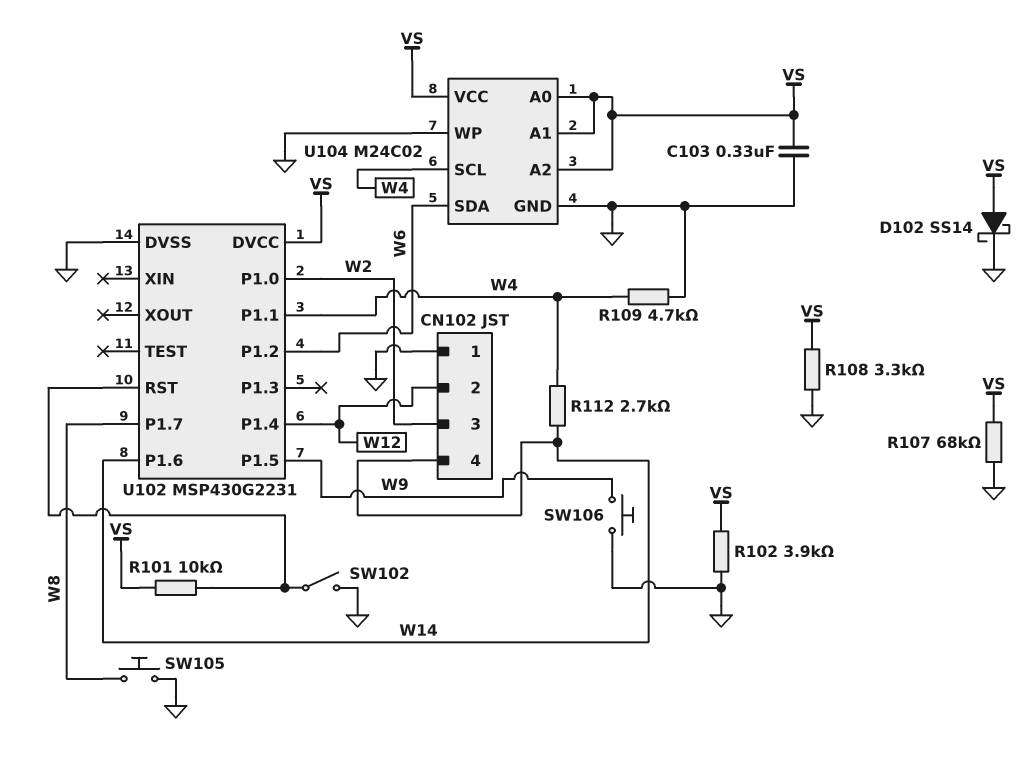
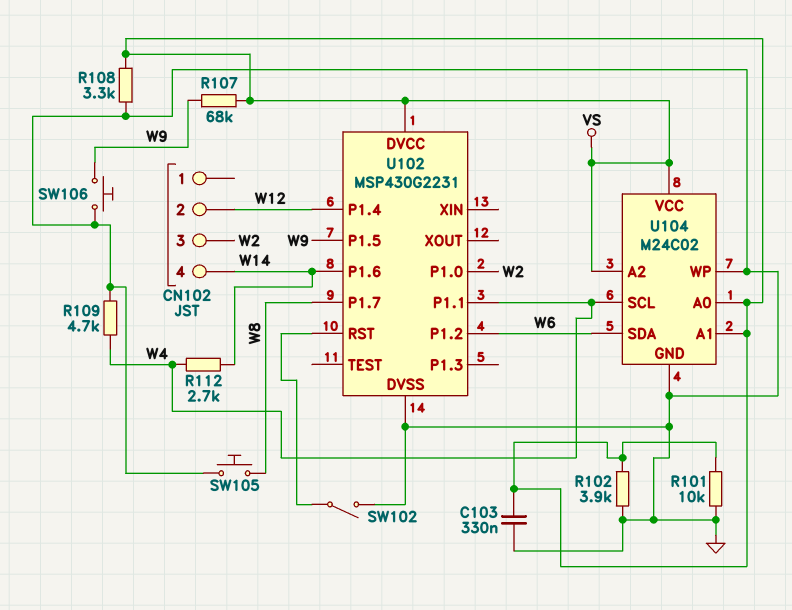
CN102 pin 1: GND -> none
D102: schottky SS14 (A VS, K GND) -> none
R101: 10k (U102/RST, VS) -> 10k (GND, VS)
R107: 68k (GND, VS) -> 68k (VS, W9)

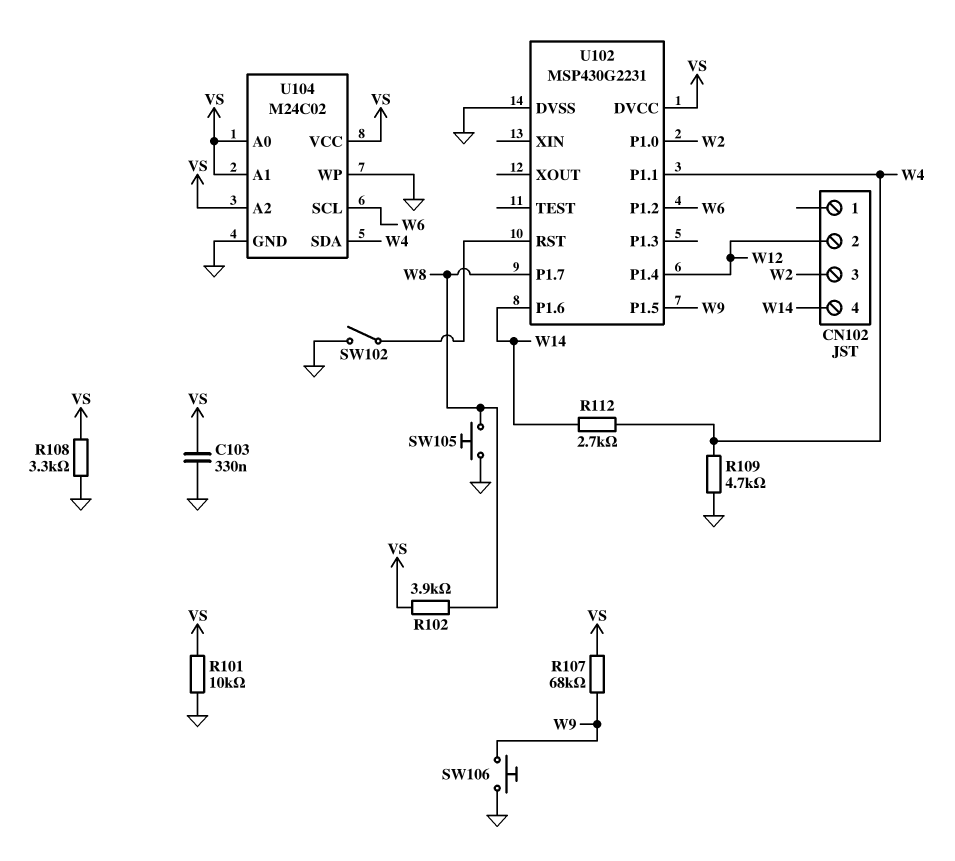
R102: 3.9k (GND, VS) -> 3.9k (VS, W8)
U104 pin SCL: W4 -> W6
U104 pin SDA: W6 -> W4

